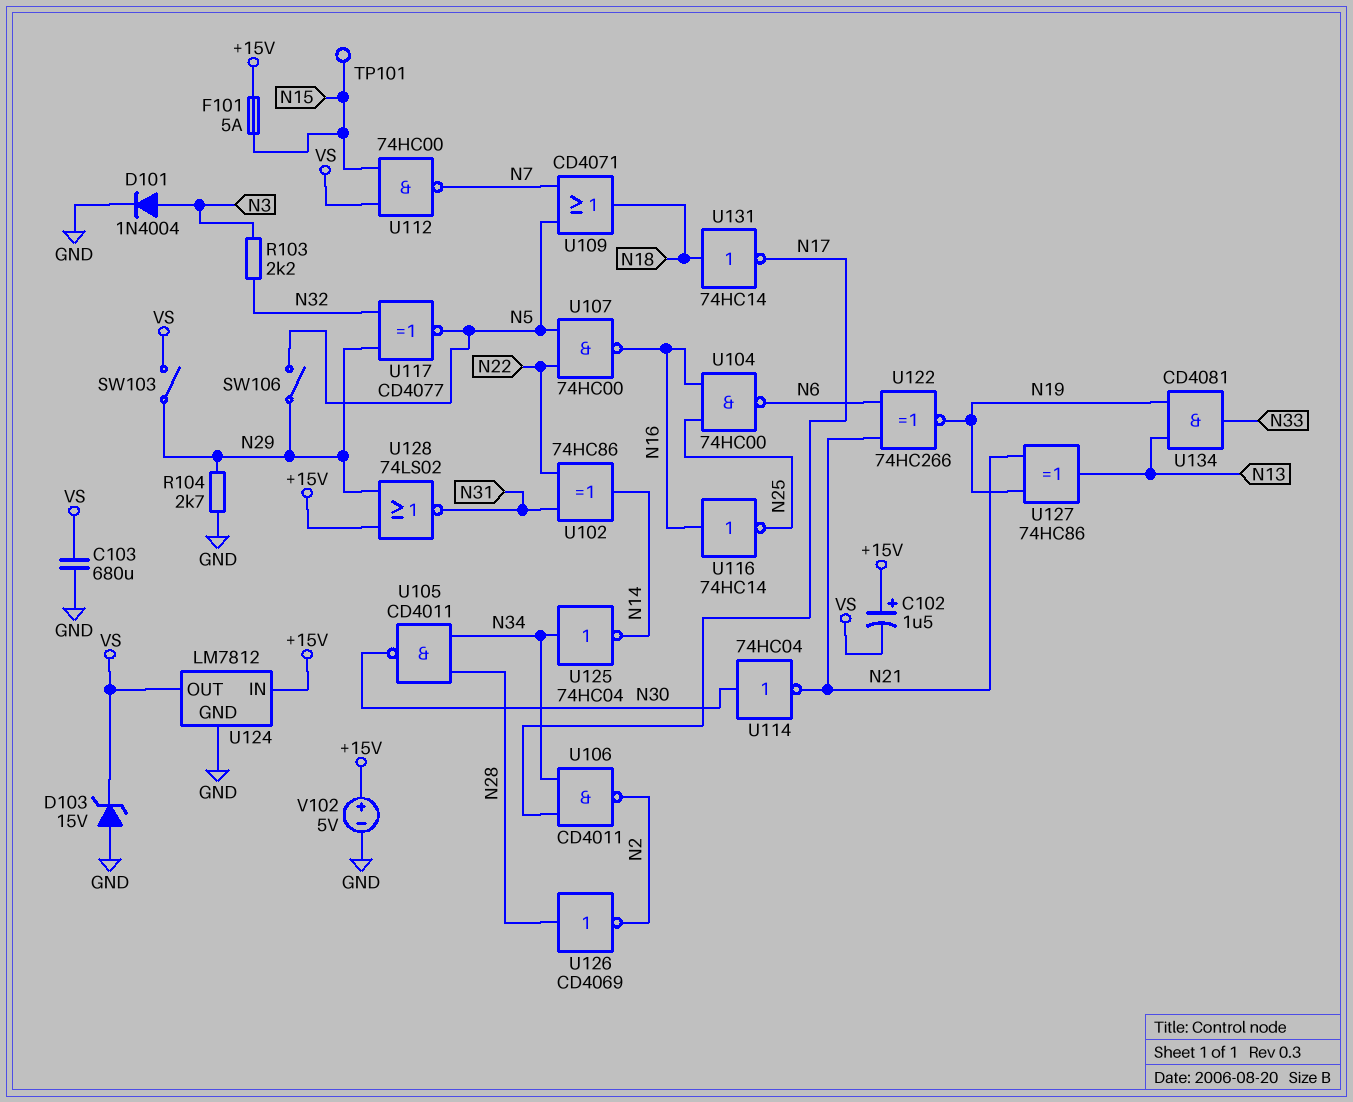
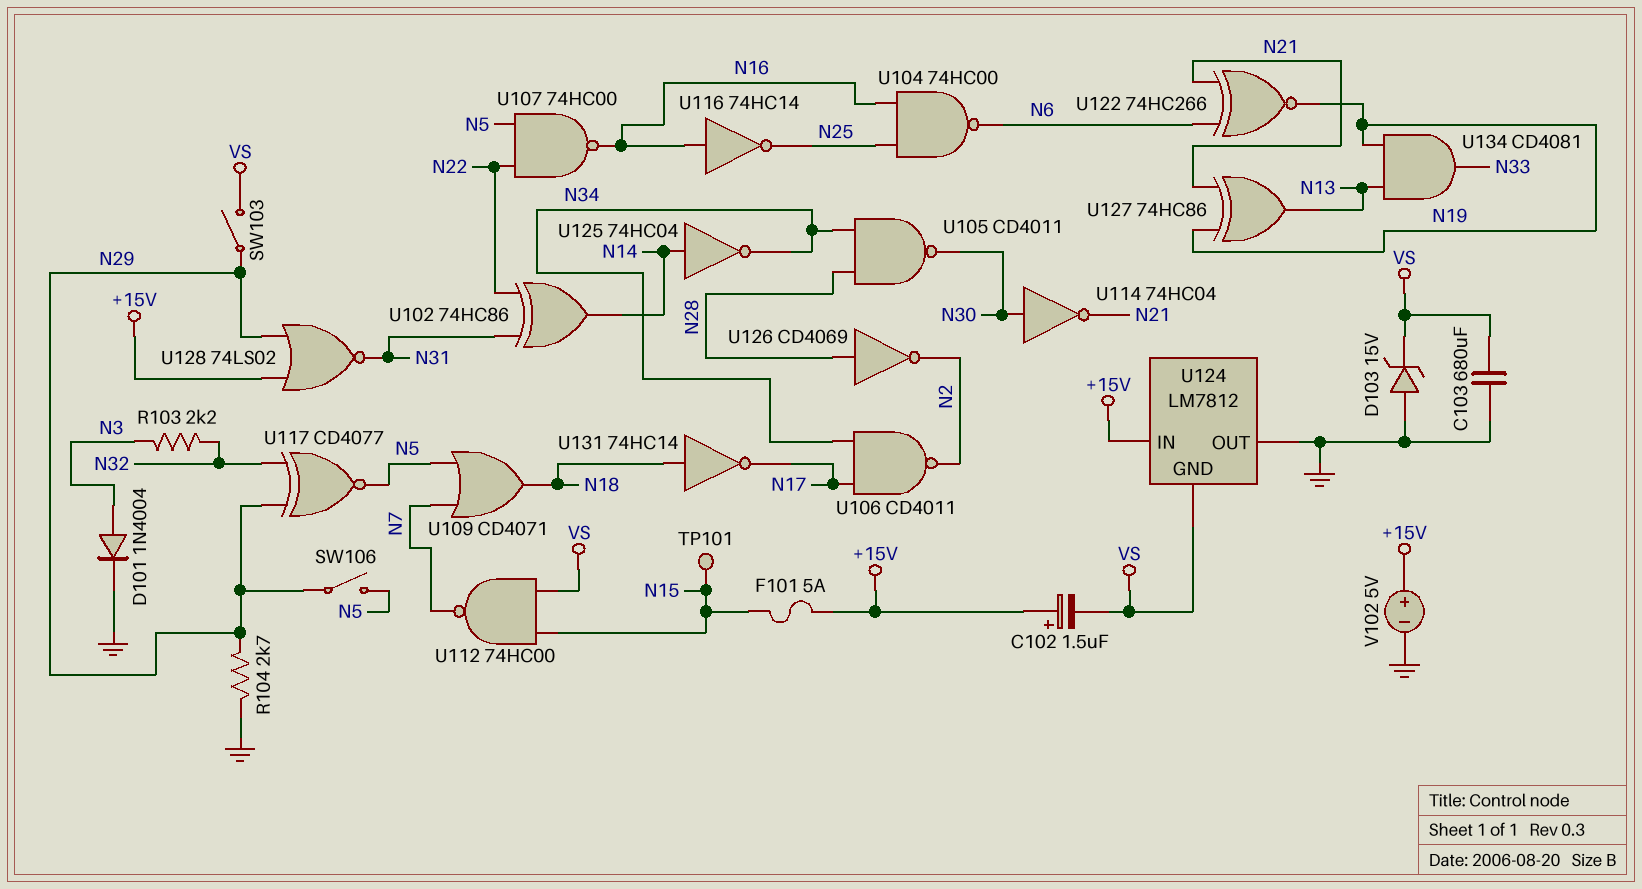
U124 pin GND: GND -> VS
U124 pin OUT: VS -> GND
U125: NOT 74HC04 (in N34, out N14) -> NOT 74HC04 (in N14, out N34)

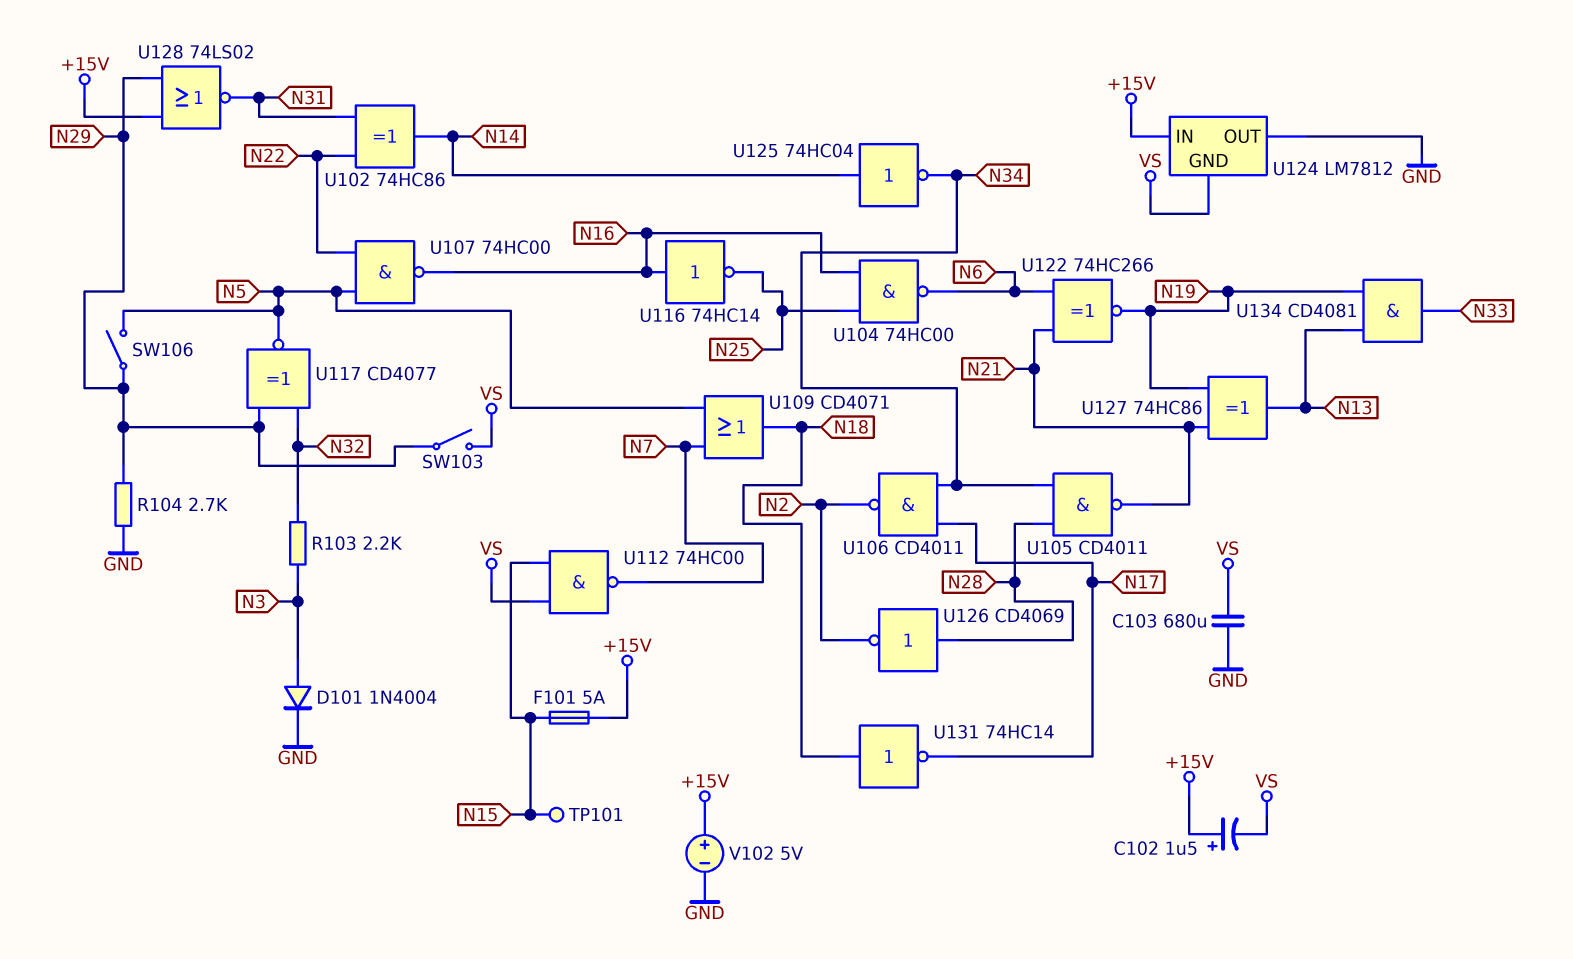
D103: zener 15V (A GND, K VS) -> none
U105: NAND CD4011 (in N28, in N34, out N30) -> NAND CD4011 (in N28, in N34, out N21)
U114: NOT 74HC04 (in N30, out N21) -> none

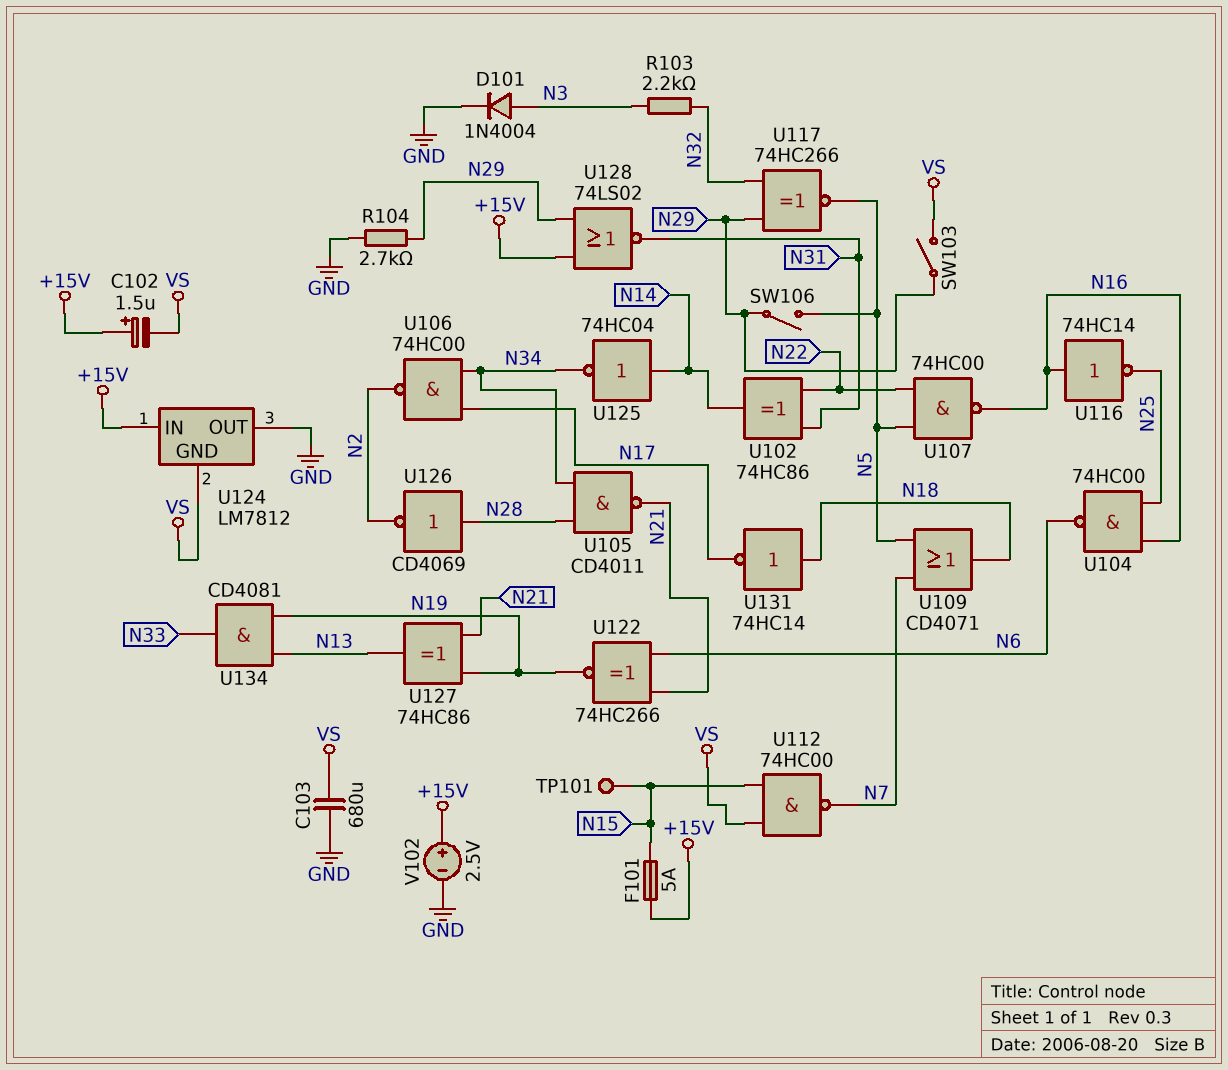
U106: NAND CD4011 (in N17, in N34, out N2) -> NAND 74HC00 (in N17, in N34, out N2)
U117: XNOR CD4077 (in N29, in N32, out N5) -> XNOR 74HC266 (in N29, in N32, out N5)
V102: 5V (plus +15V, minus GND) -> 2.5V (plus +15V, minus GND)

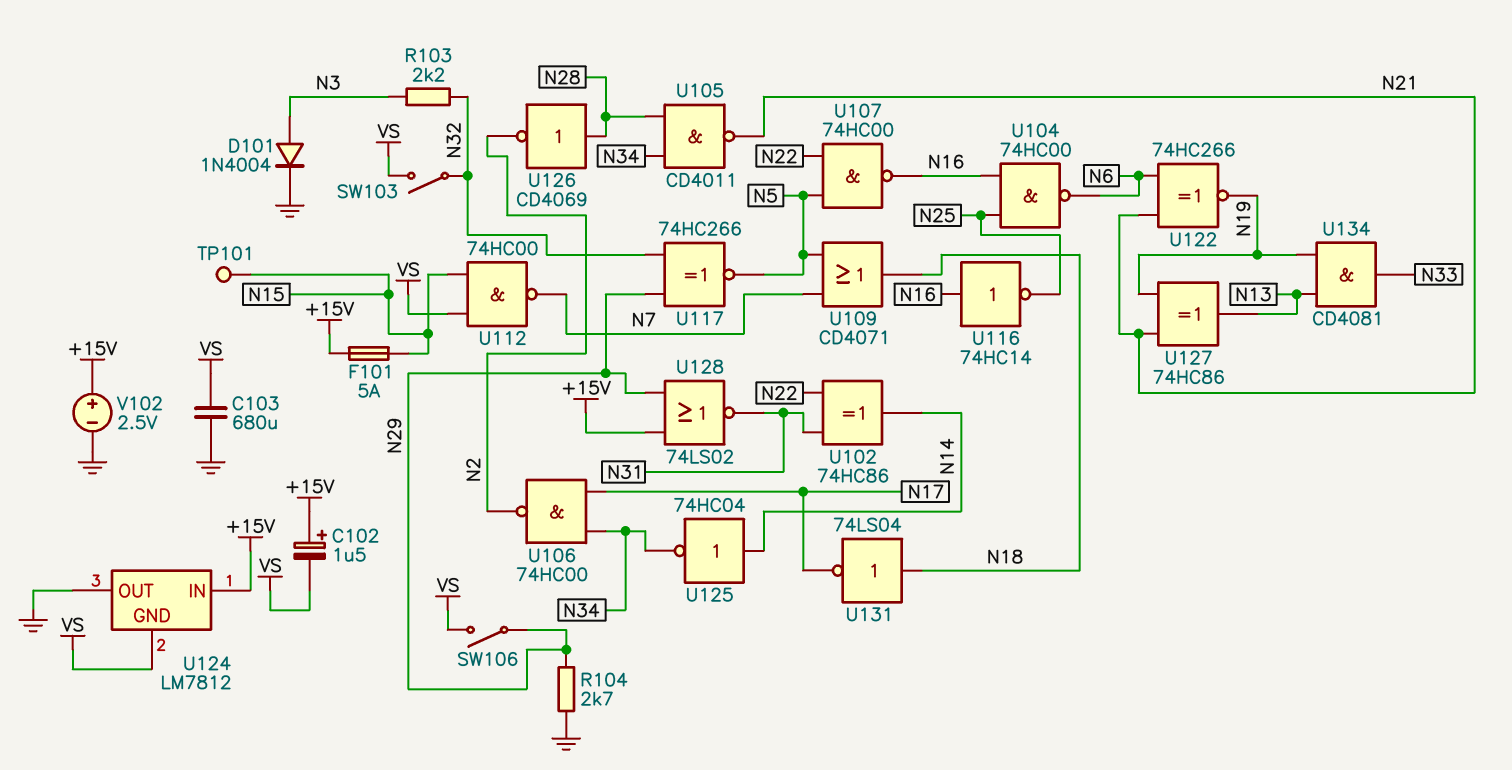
SW103: switch (N29, VS) -> switch (N32, VS)
SW106: switch (N5, N29) -> switch (N29, VS)
U131: NOT 74HC14 (in N18, out N17) -> NOT 74LS04 (in N18, out N17)

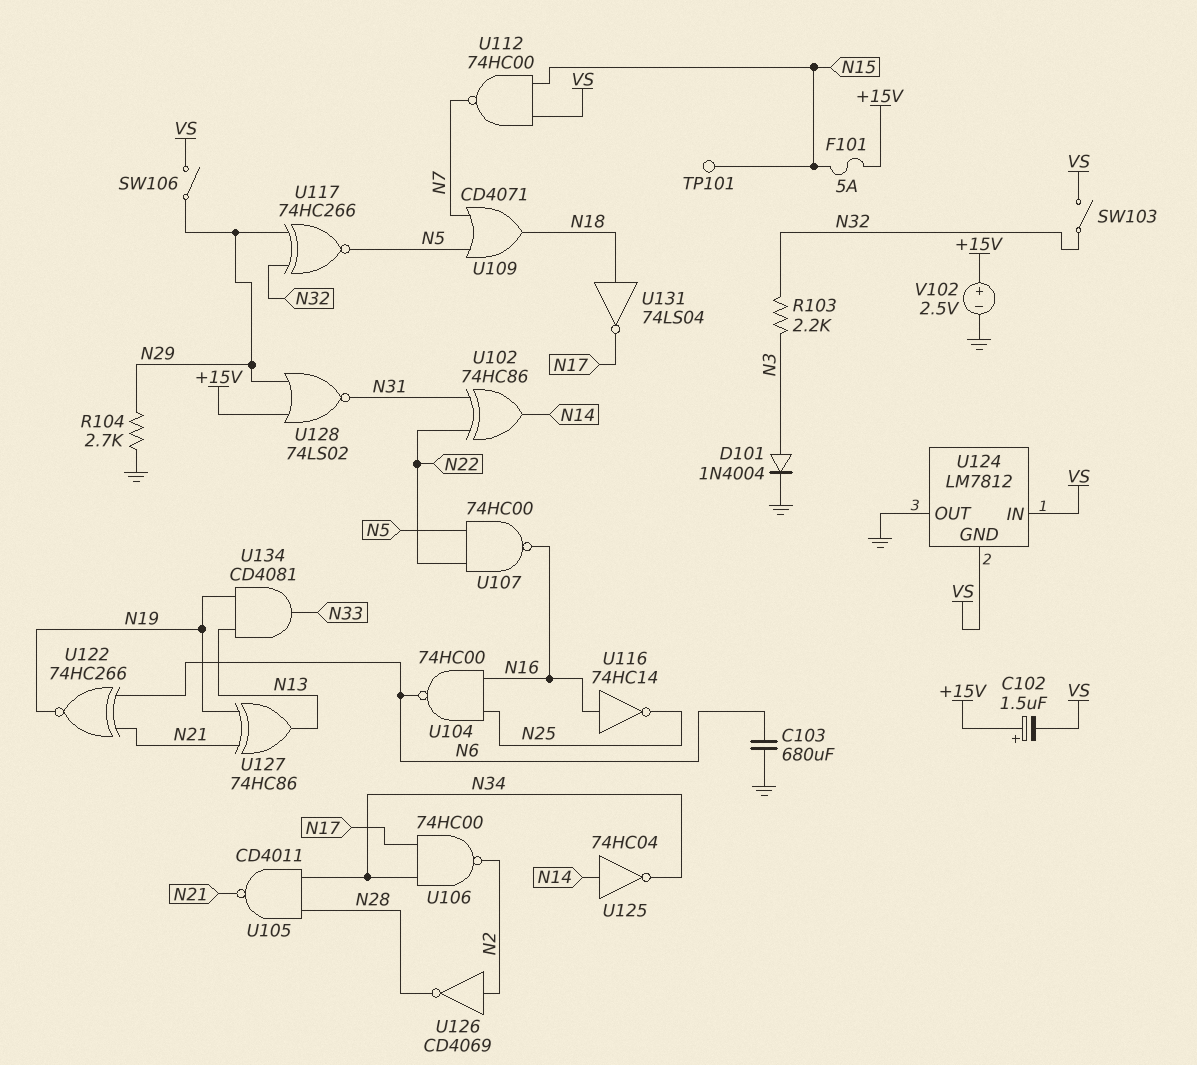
C103: 680uF (GND, VS) -> 680uF (GND, N6)
U124 pin IN: +15V -> VS
U126: NOT CD4069 (in N28, out N2) -> NOT CD4069 (in N2, out N28)

